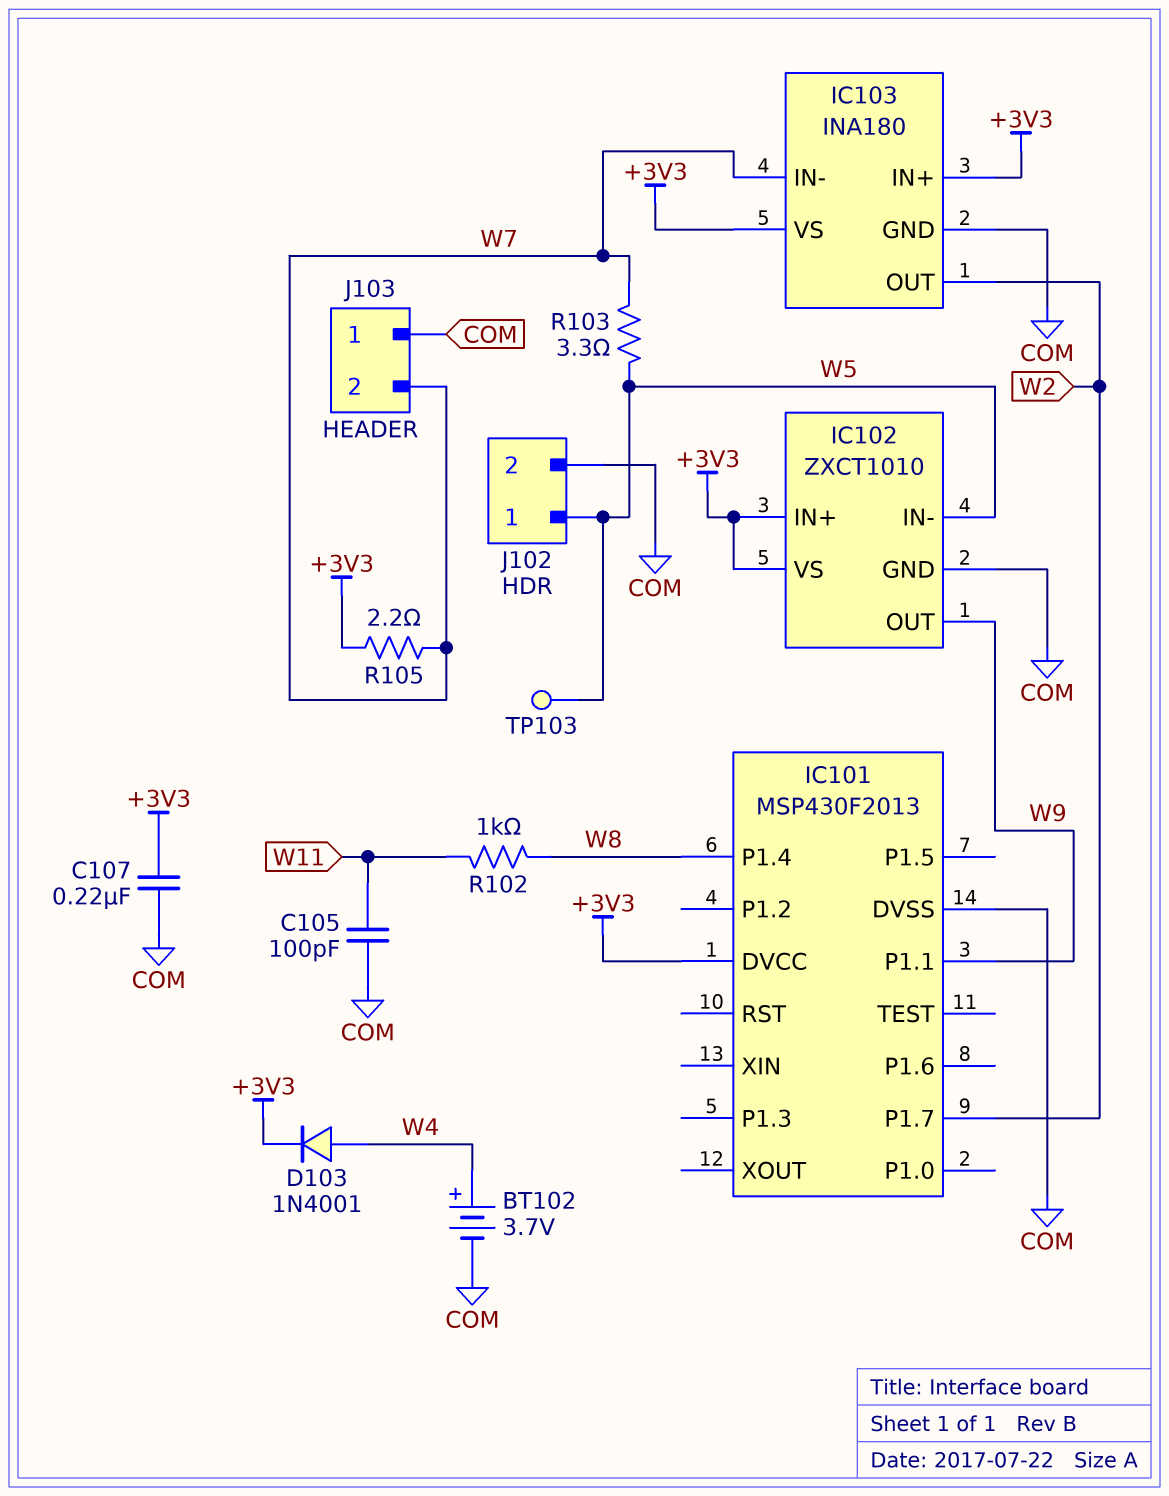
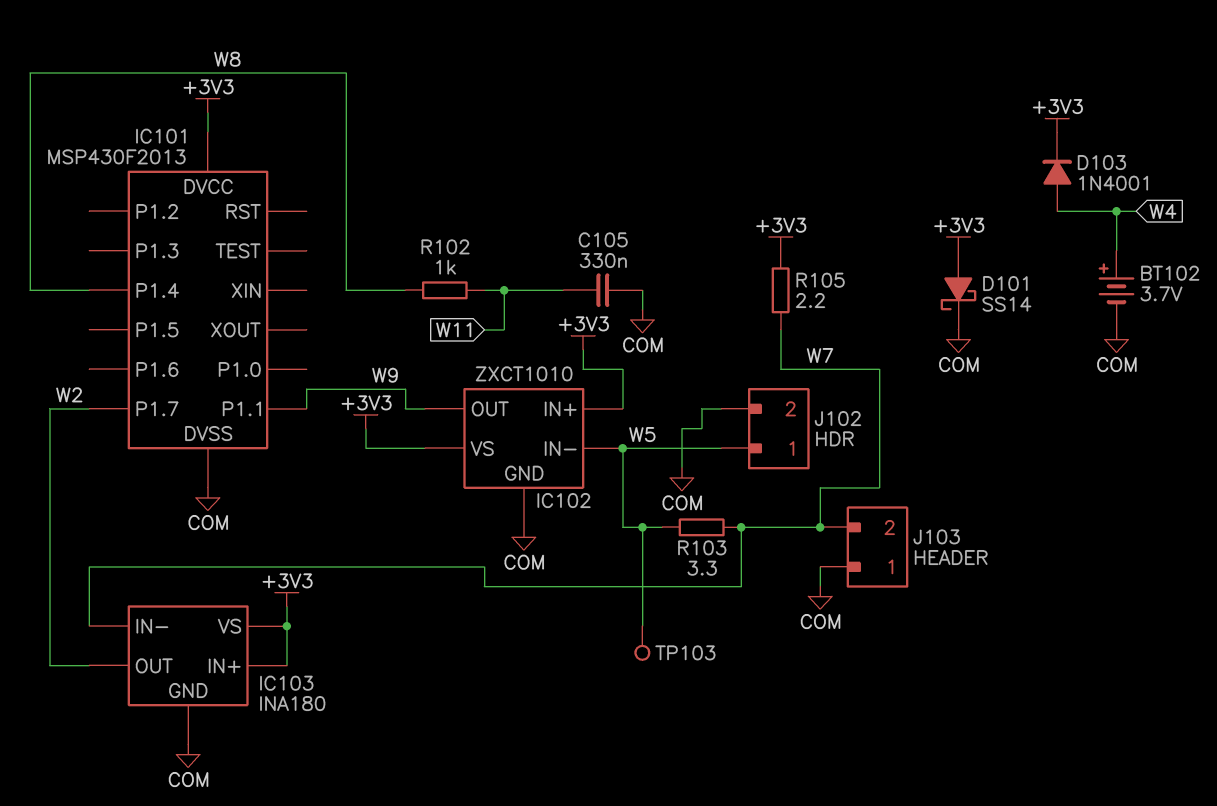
C105: 100pF (COM, W11) -> 330nF (COM, W11)
C107: 220nF (+3V3, COM) -> none
D101: none -> schottky SS14 (A +3V3, K COM)

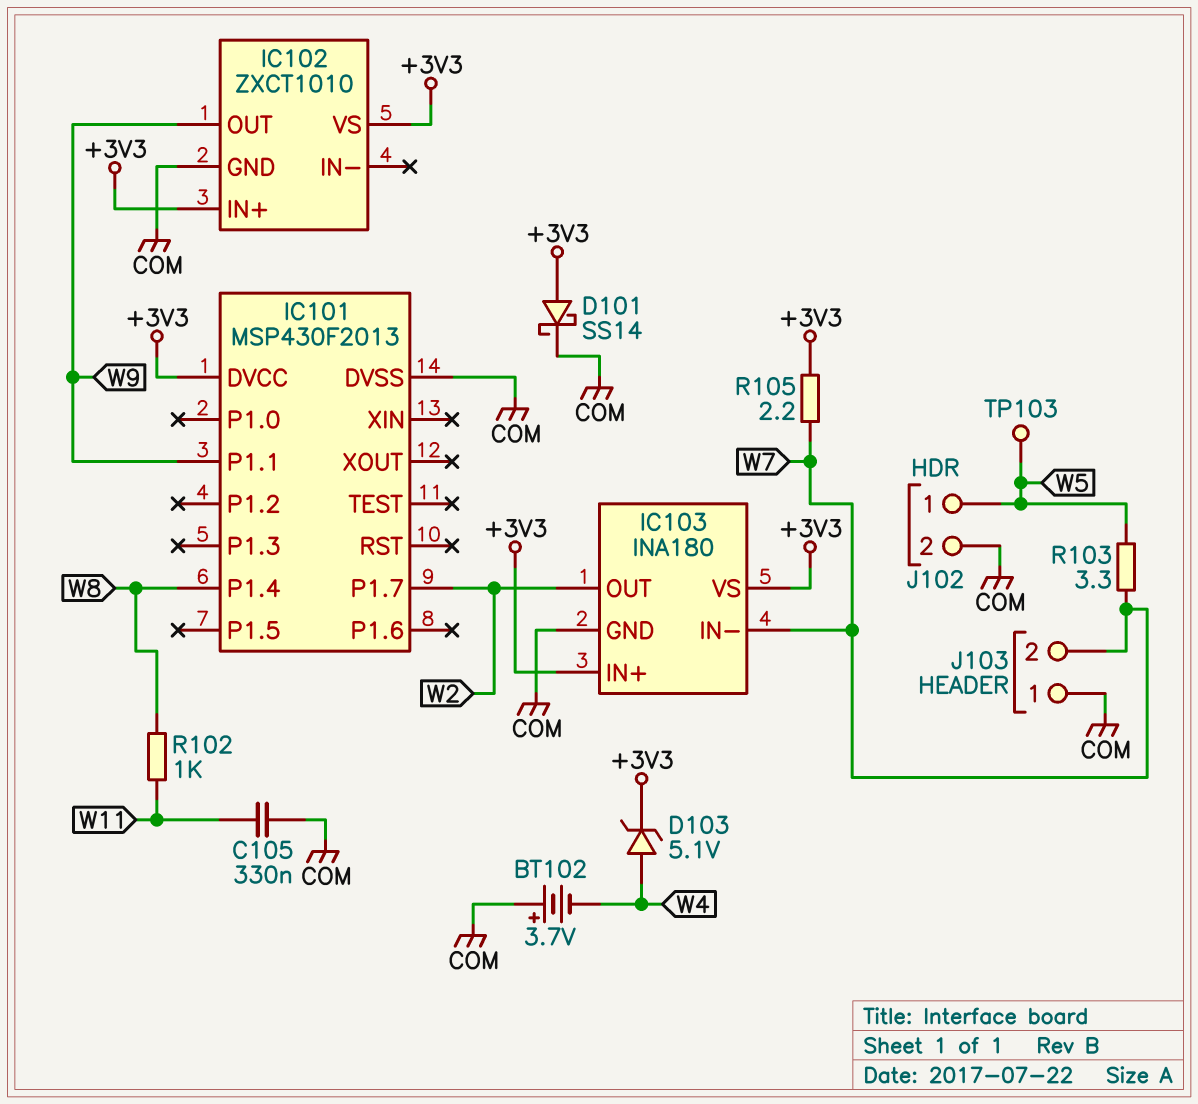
BT102: 3.7V (plus W4, minus COM) -> 3.7V (plus COM, minus W4)
D103: diode 1N4001 (A W4, K +3V3) -> zener 5.1V (A W4, K +3V3)
IC102 pin IN-: W5 -> none

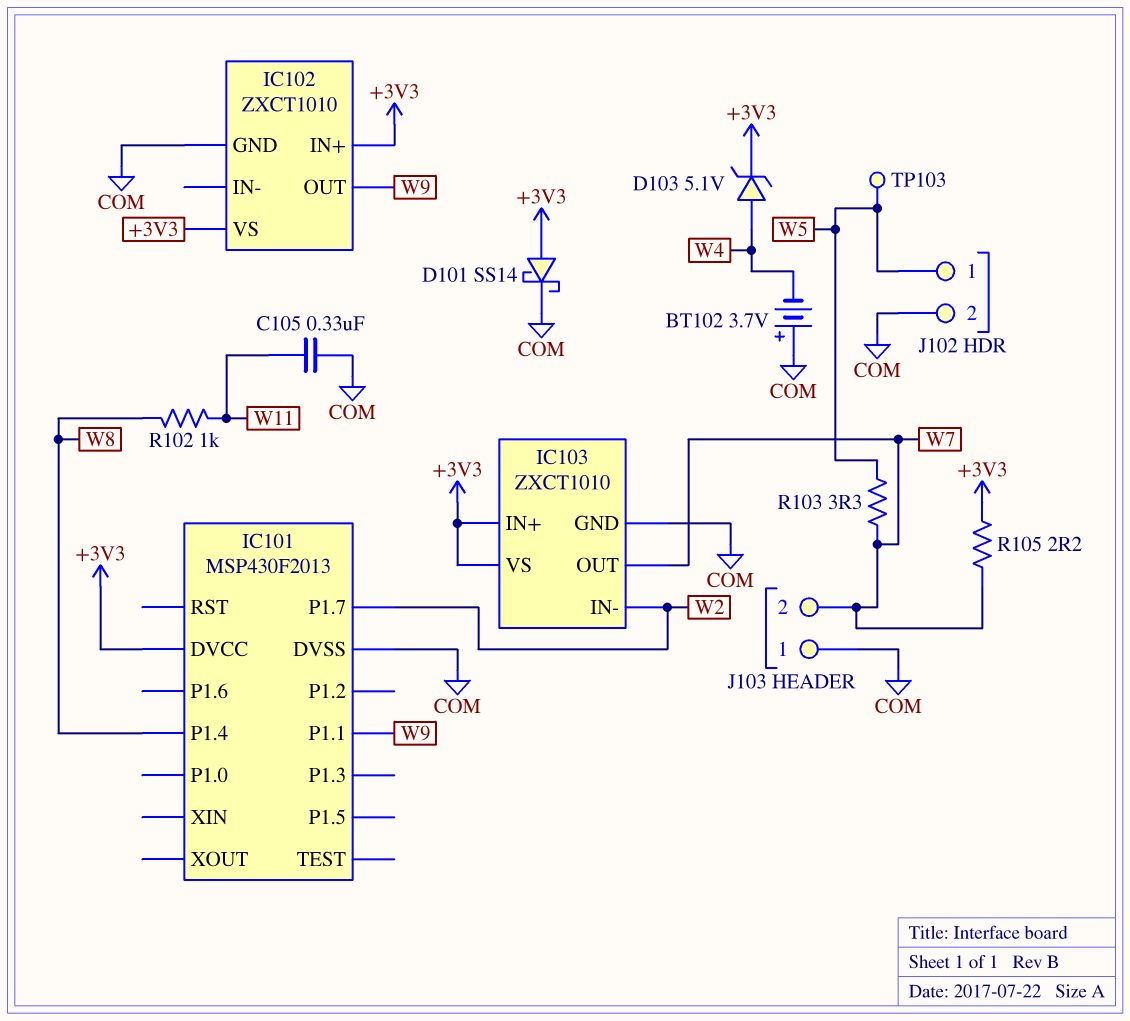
IC103: INA180 -> ZXCT1010
IC103 pin IN-: W7 -> W2
IC103 pin OUT: W2 -> W7

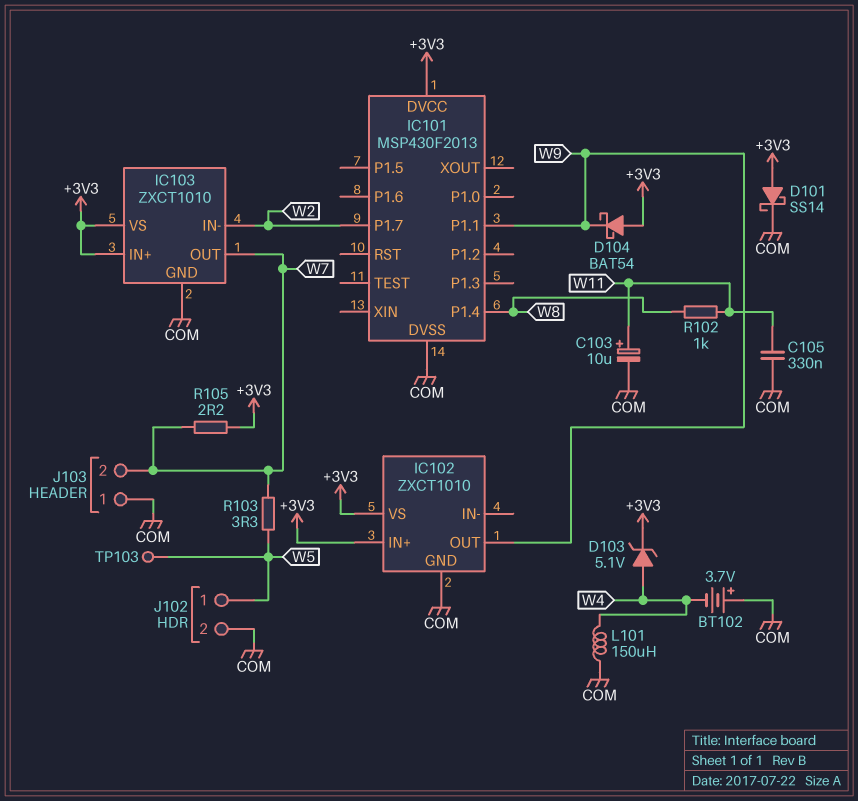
C103: none -> 10uF (plus W11, minus COM)
D104: none -> schottky BAT54 (A +3V3, K W9)
L101: none -> 150uH (COM, W4)

